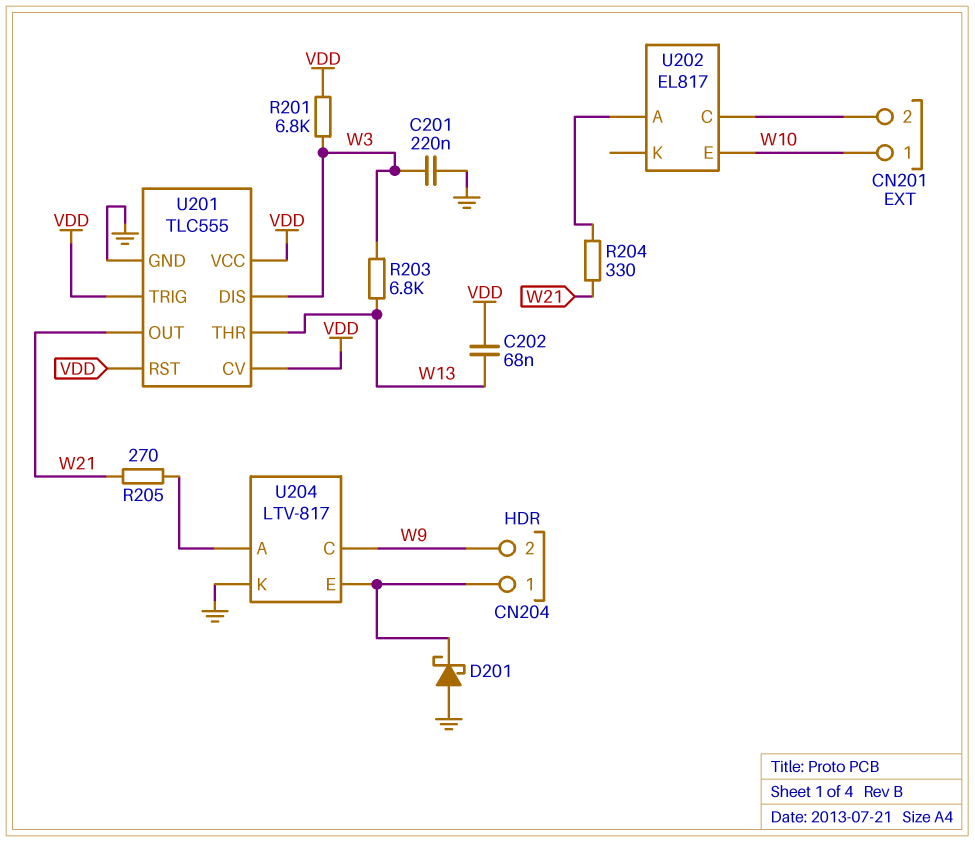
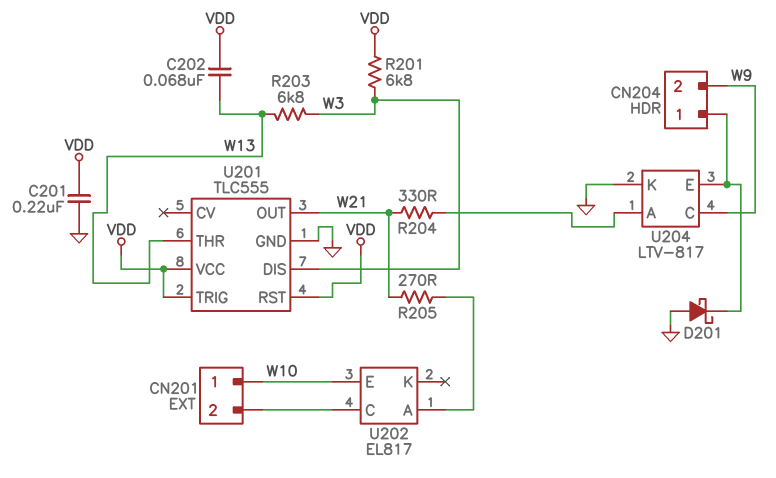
C201: 220nF (GND, W3) -> 220nF (GND, VDD)
R204: 330 (U202/A, W21) -> 330 (U204/A, W21)
R205: 270 (U204/A, W21) -> 270 (U202/A, W21)
U201 pin CV: VDD -> none

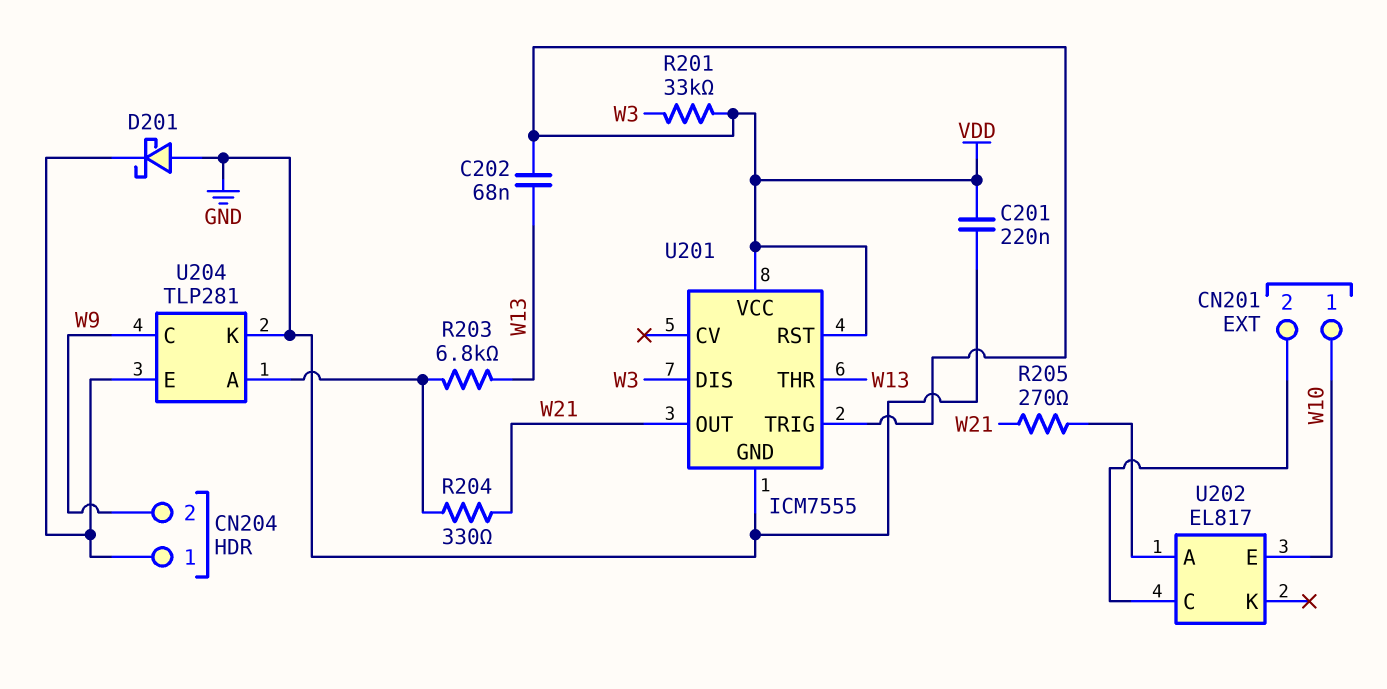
R201: 6.8k (VDD, W3) -> 33k (VDD, W3)
R203: 6.8k (W3, W13) -> 6.8k (U204/A, W13)
U201: TLC555 -> ICM7555
U204: LTV-817 -> TLP281

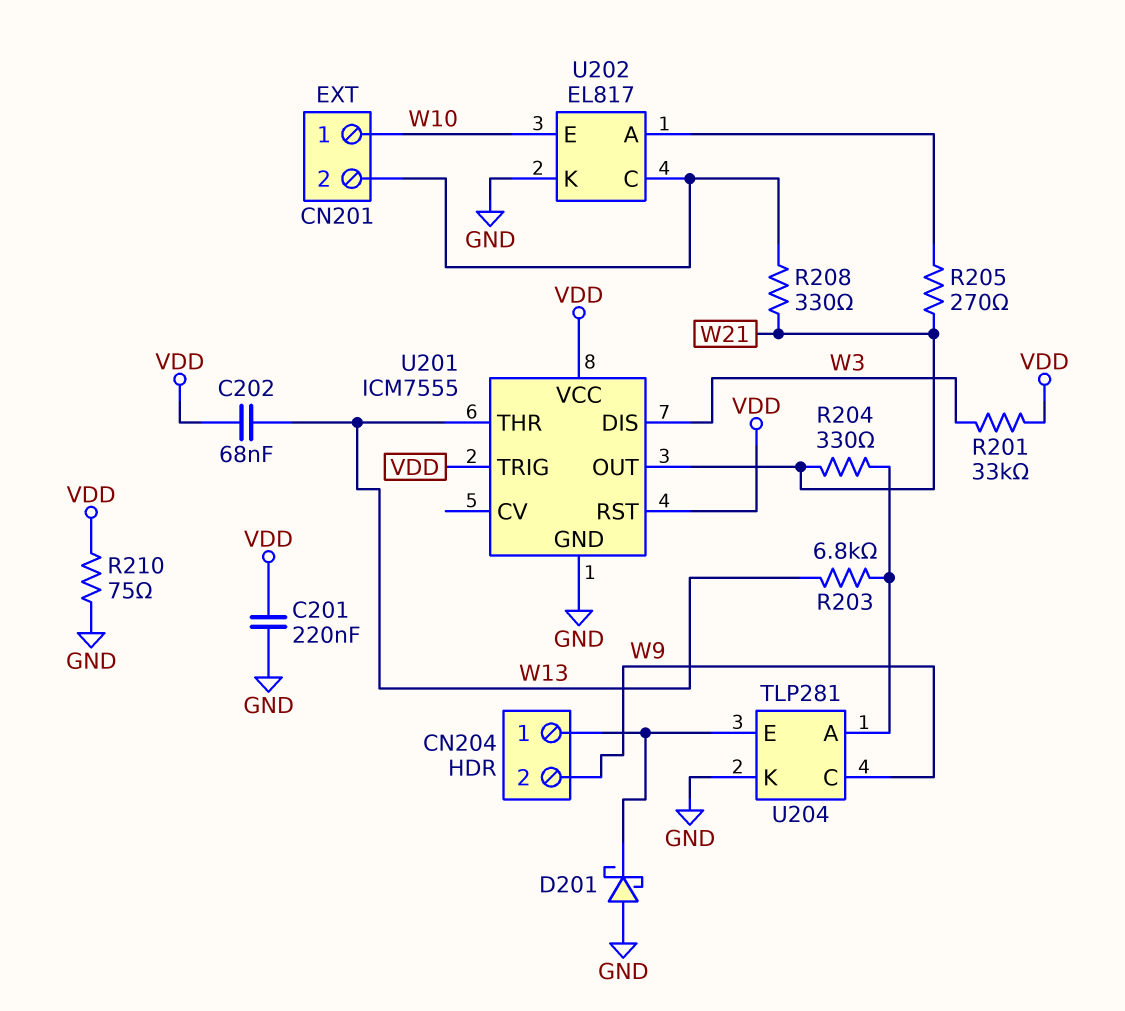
R208: none -> 330 (CN201/2, W21)
R210: none -> 75 (GND, VDD)
U202 pin K: none -> GND

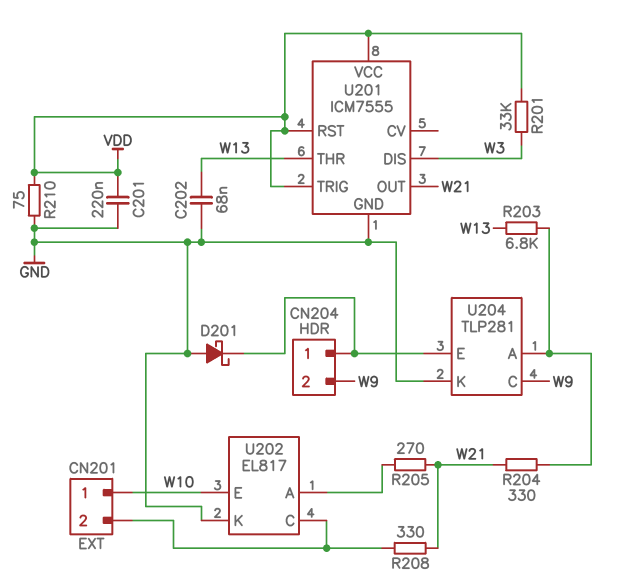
C202: 68nF (VDD, W13) -> 68nF (GND, W13)

